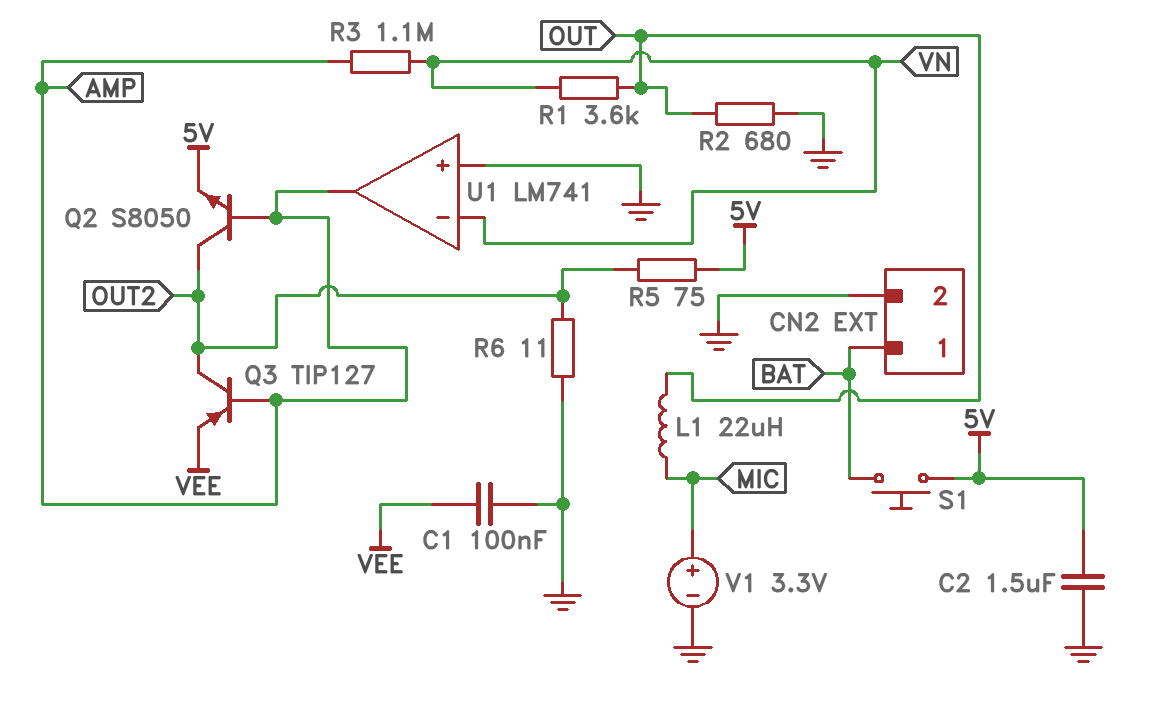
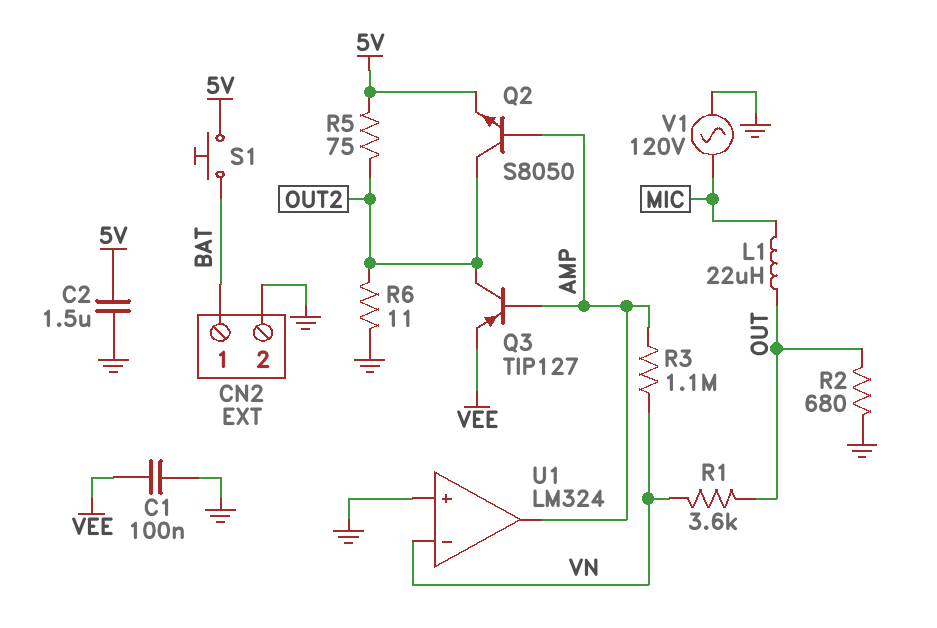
U1: LM741 -> LM324
V1: 3.3V (plus MIC, minus GND) -> AC 120V (GND, MIC)

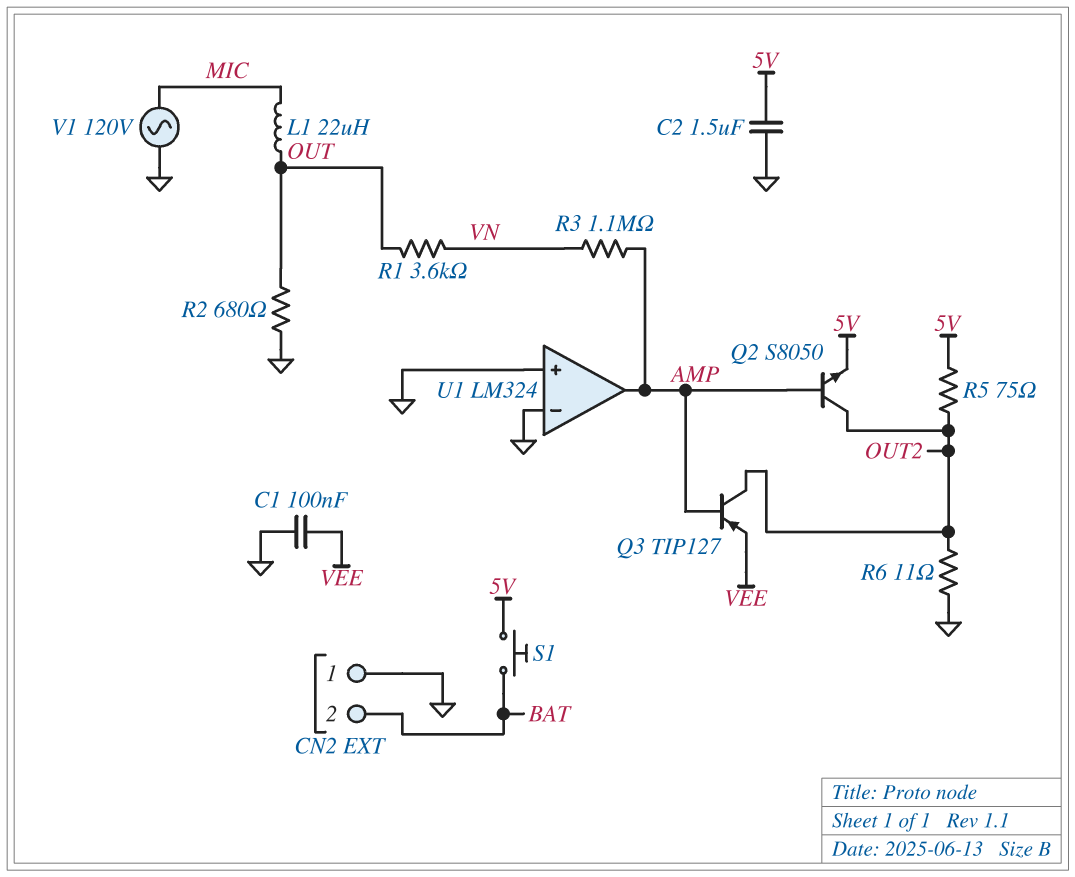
CN2 pin 1: BAT -> GND
CN2 pin 2: GND -> BAT
U1 pin in-: VN -> GND

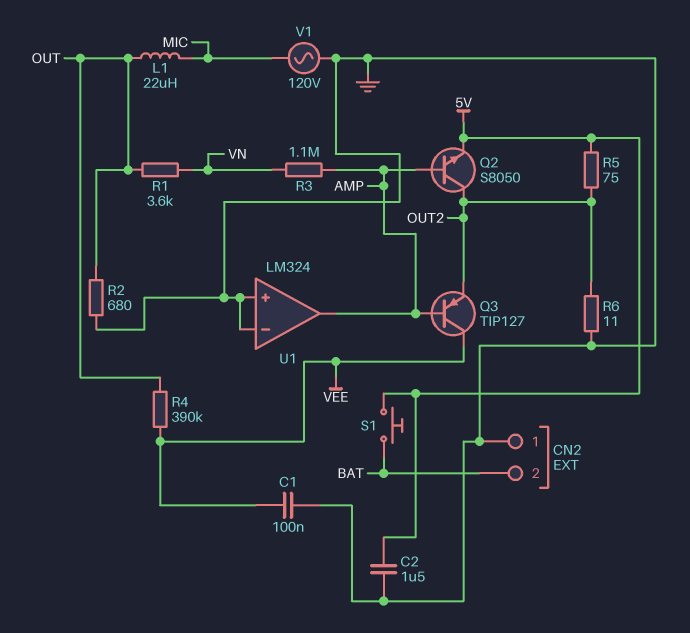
Q3: PNP TIP127 (B AMP, C OUT2, E VEE) -> PNP TIP127 (B AMP, C VEE, E OUT2)
R4: none -> 390k (OUT, VEE)

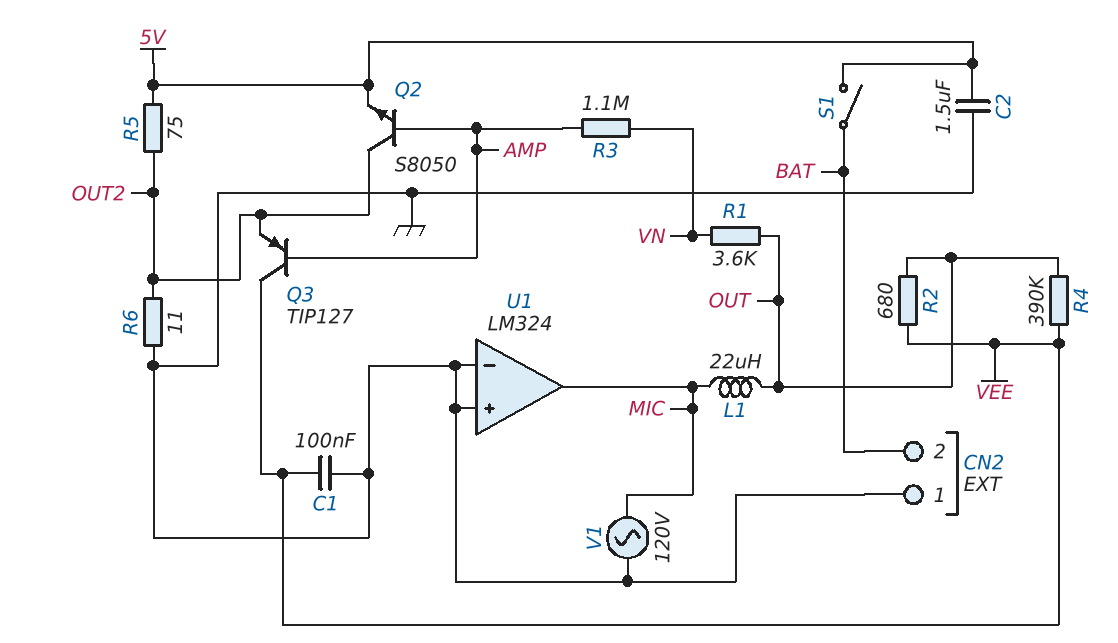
R2: 680 (GND, OUT) -> 680 (OUT, VEE)
S1: button (5V, BAT) -> switch (5V, BAT)
U1 pin out: AMP -> MIC

